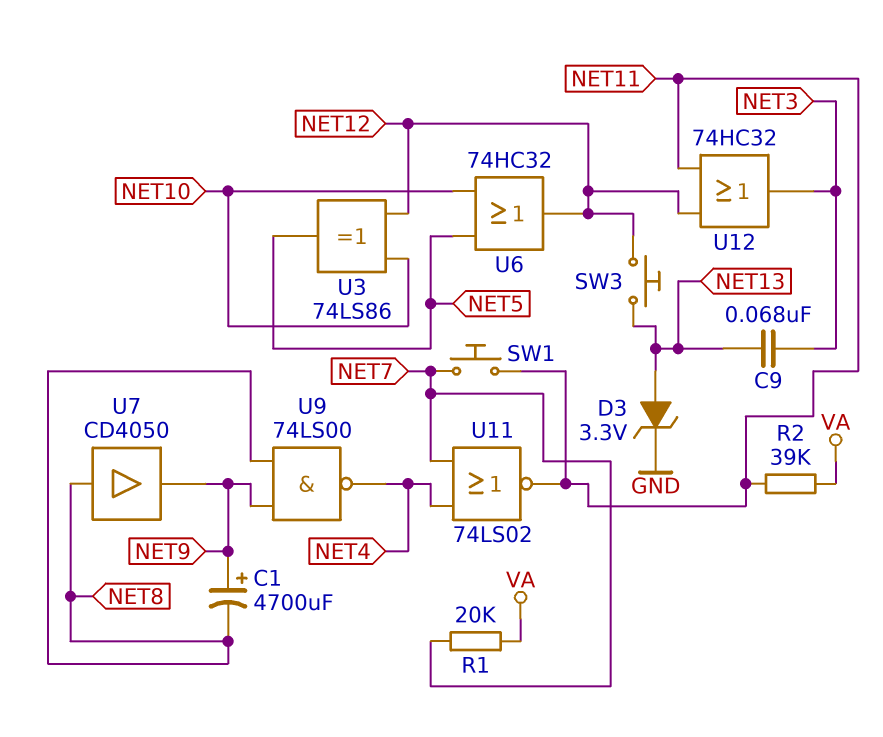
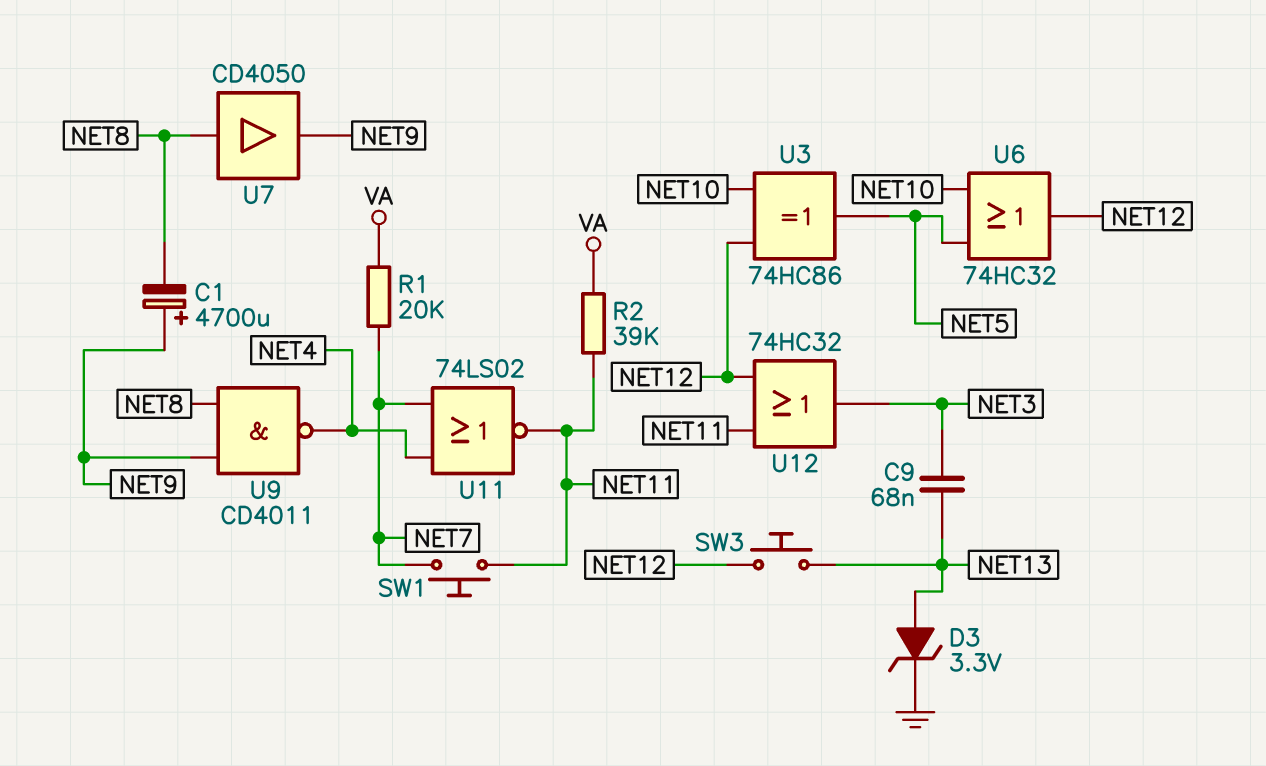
U3: XOR 74LS86 (in NET10, in NET12, out NET5) -> XOR 74HC86 (in NET10, in NET12, out NET5)
U9: NAND 74LS00 (in NET8, in NET9, out NET4) -> NAND CD4011 (in NET8, in NET9, out NET4)

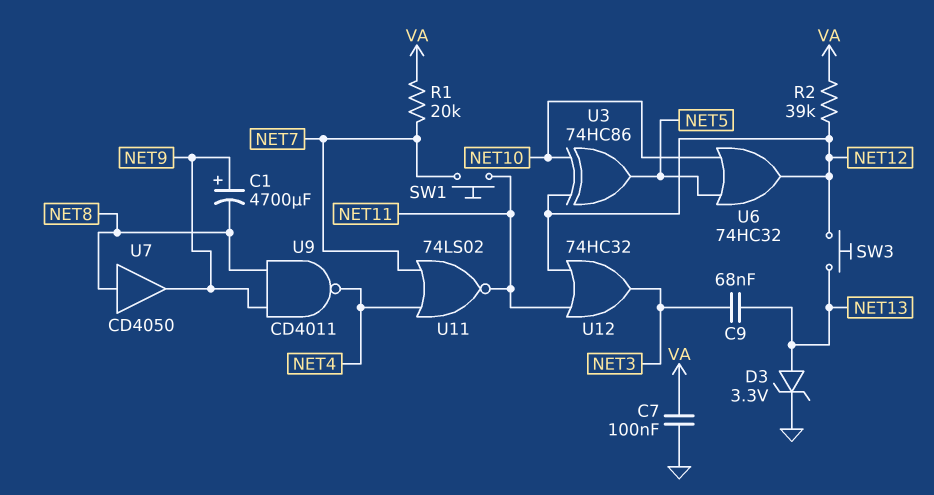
C7: none -> 100nF (GND, VA)
R2: 39k (NET11, VA) -> 39k (NET12, VA)

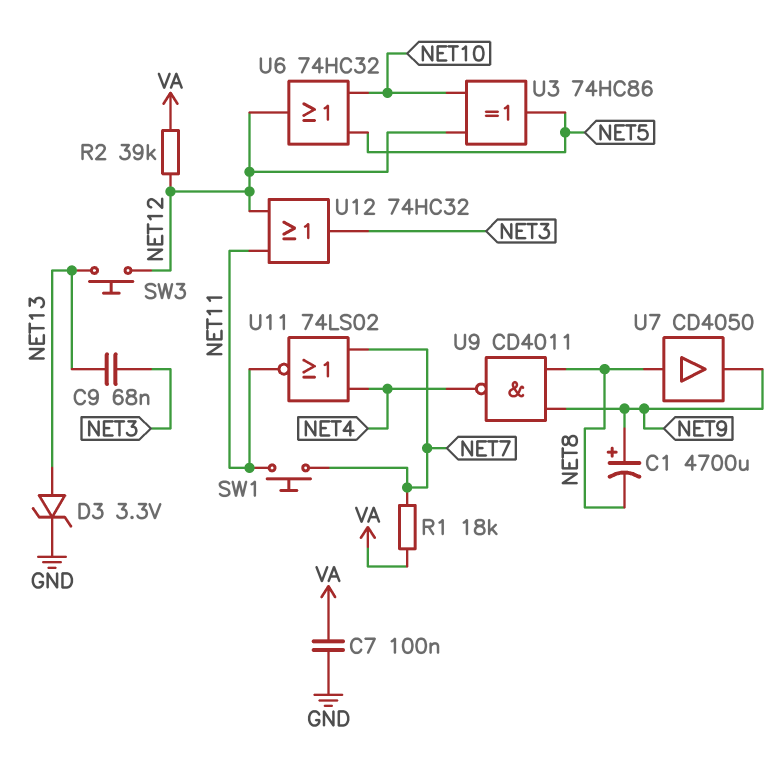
R1: 20k (NET7, VA) -> 18k (NET7, VA)

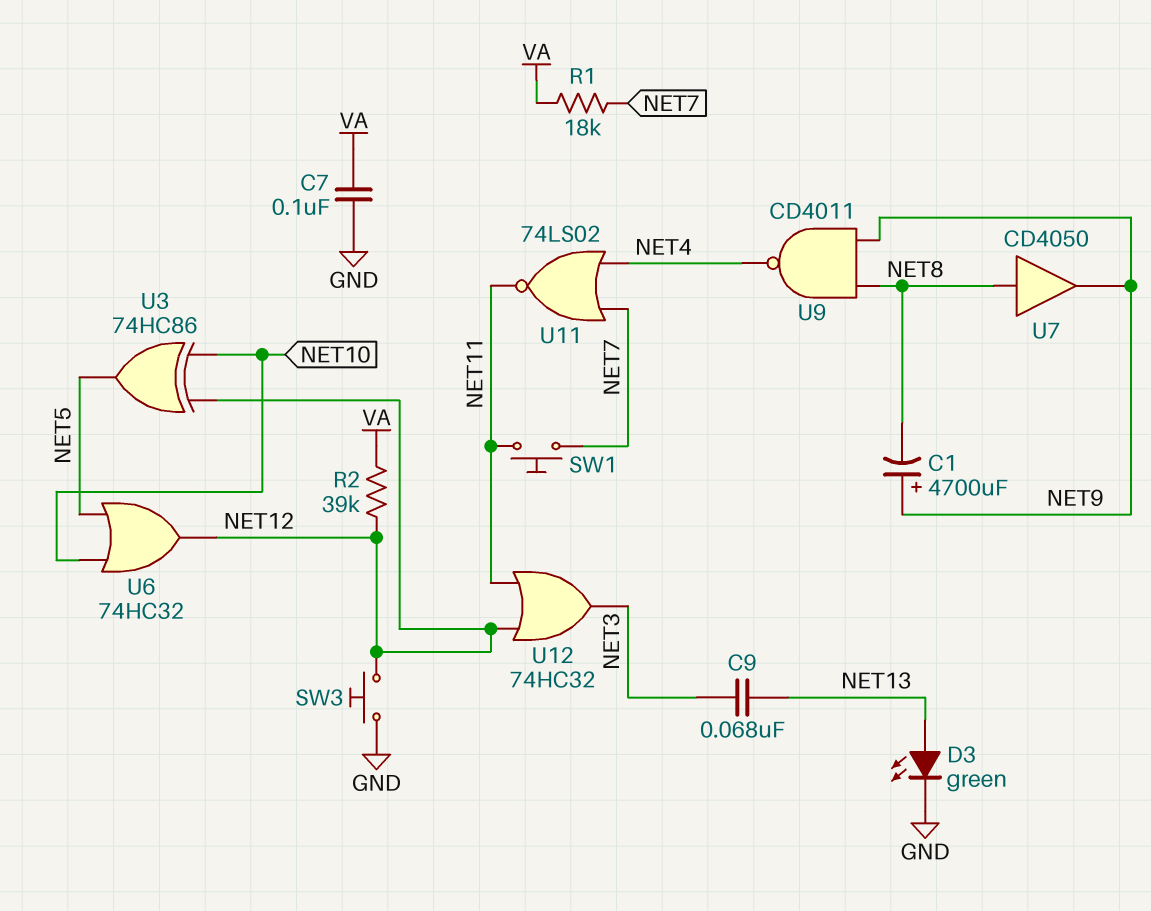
D3: zener 3.3V (A NET13, K GND) -> LED green (A NET13, K GND)
SW3: button (NET12, NET13) -> button (GND, NET12)

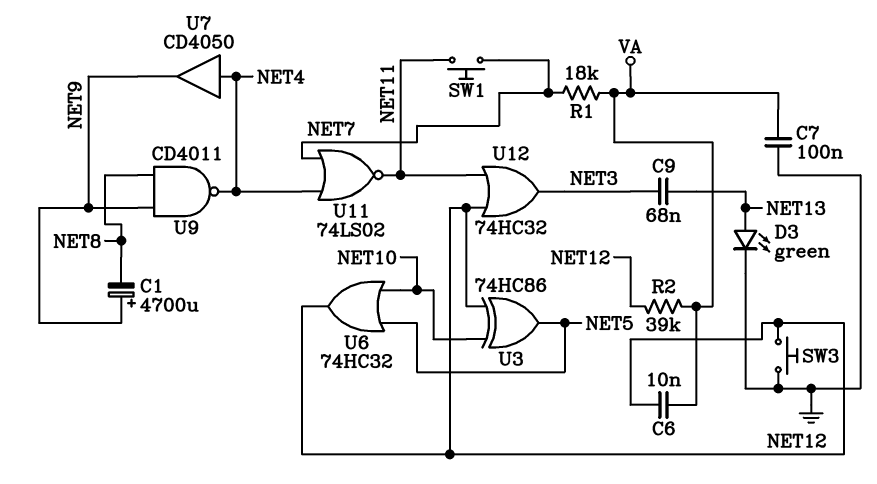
C6: none -> 10nF (NET12, VA)
U7: buffer CD4050 (in NET8, out NET9) -> buffer CD4050 (in NET4, out NET9)

